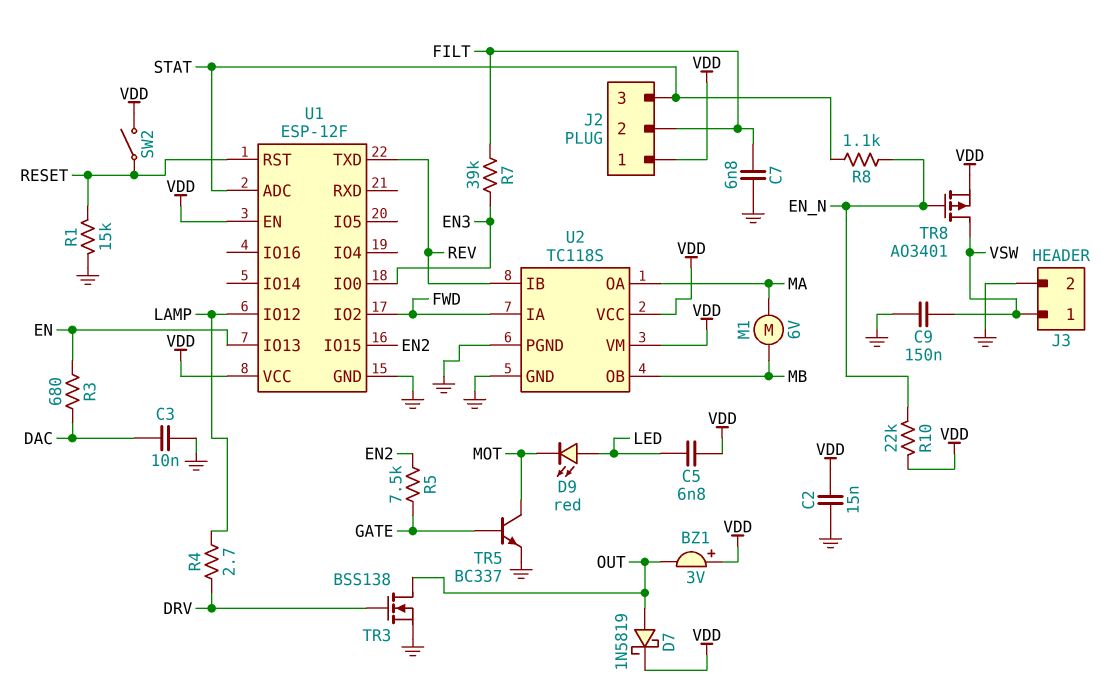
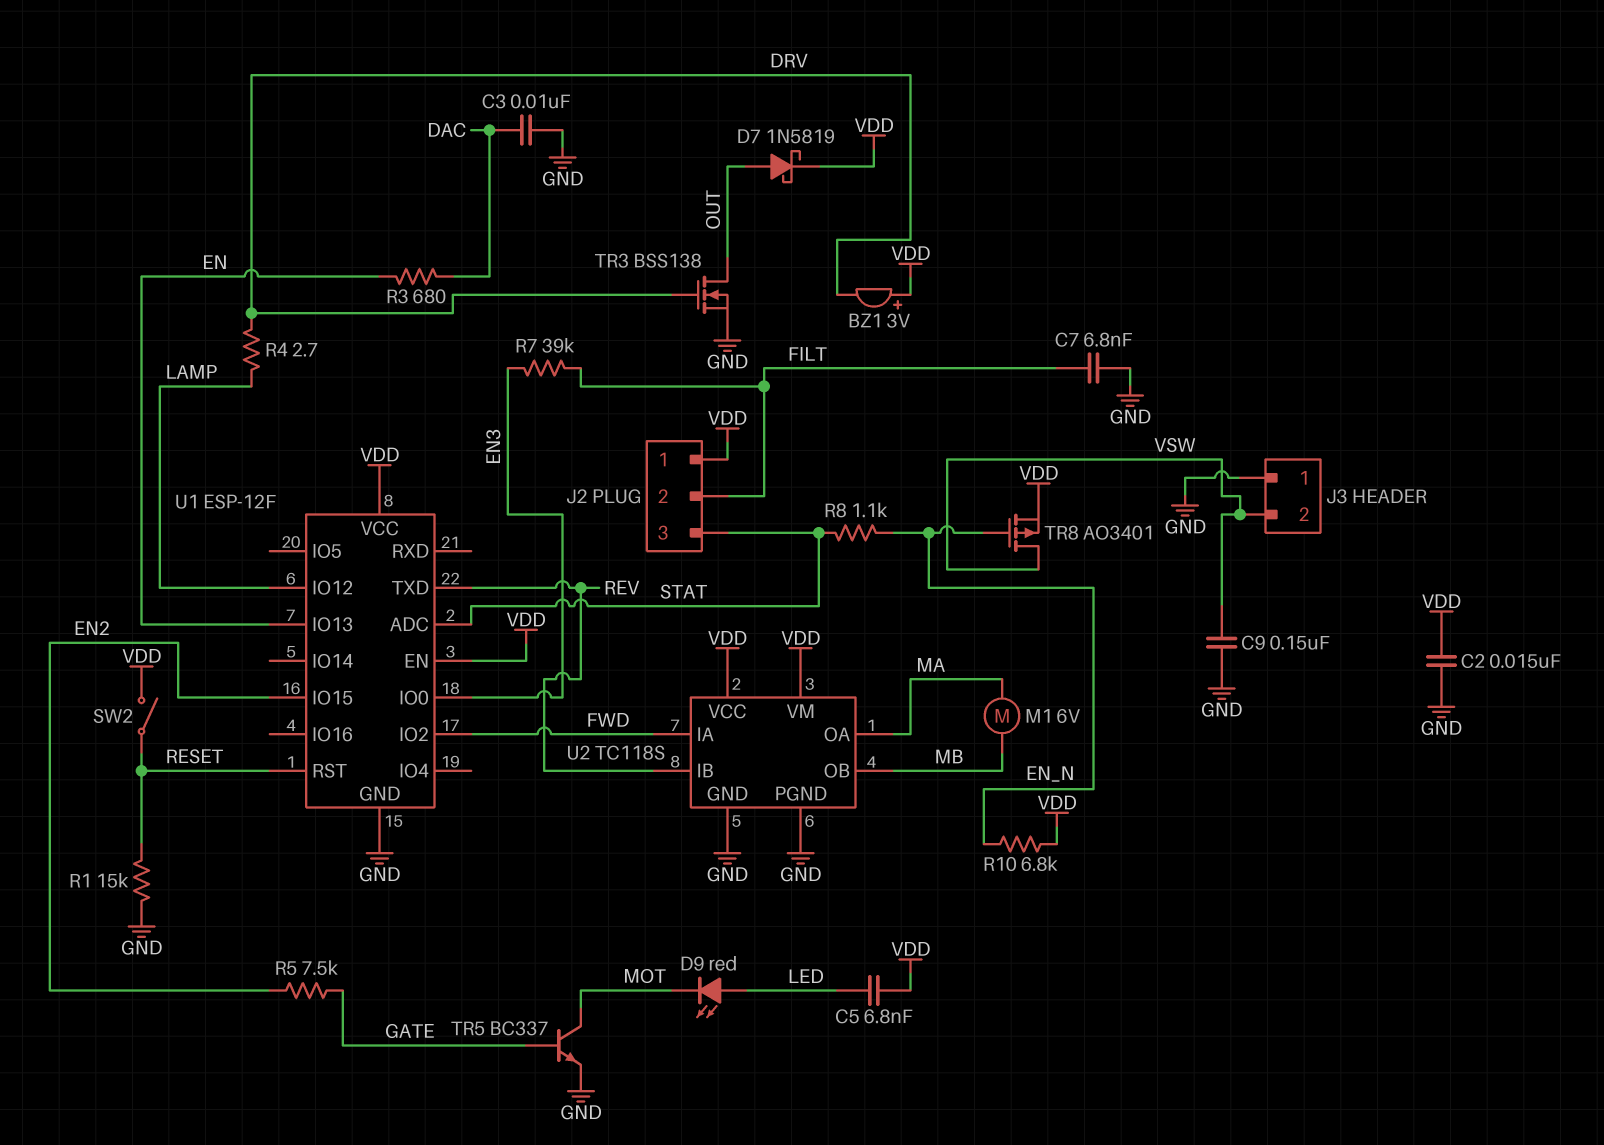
BZ1: buzzer 3V (plus VDD, minus OUT) -> buzzer 3V (plus VDD, minus DRV)
J3 pin 1: VSW -> GND
J3 pin 2: GND -> VSW
R10: 22k (EN_N, VDD) -> 6.8k (EN_N, VDD)

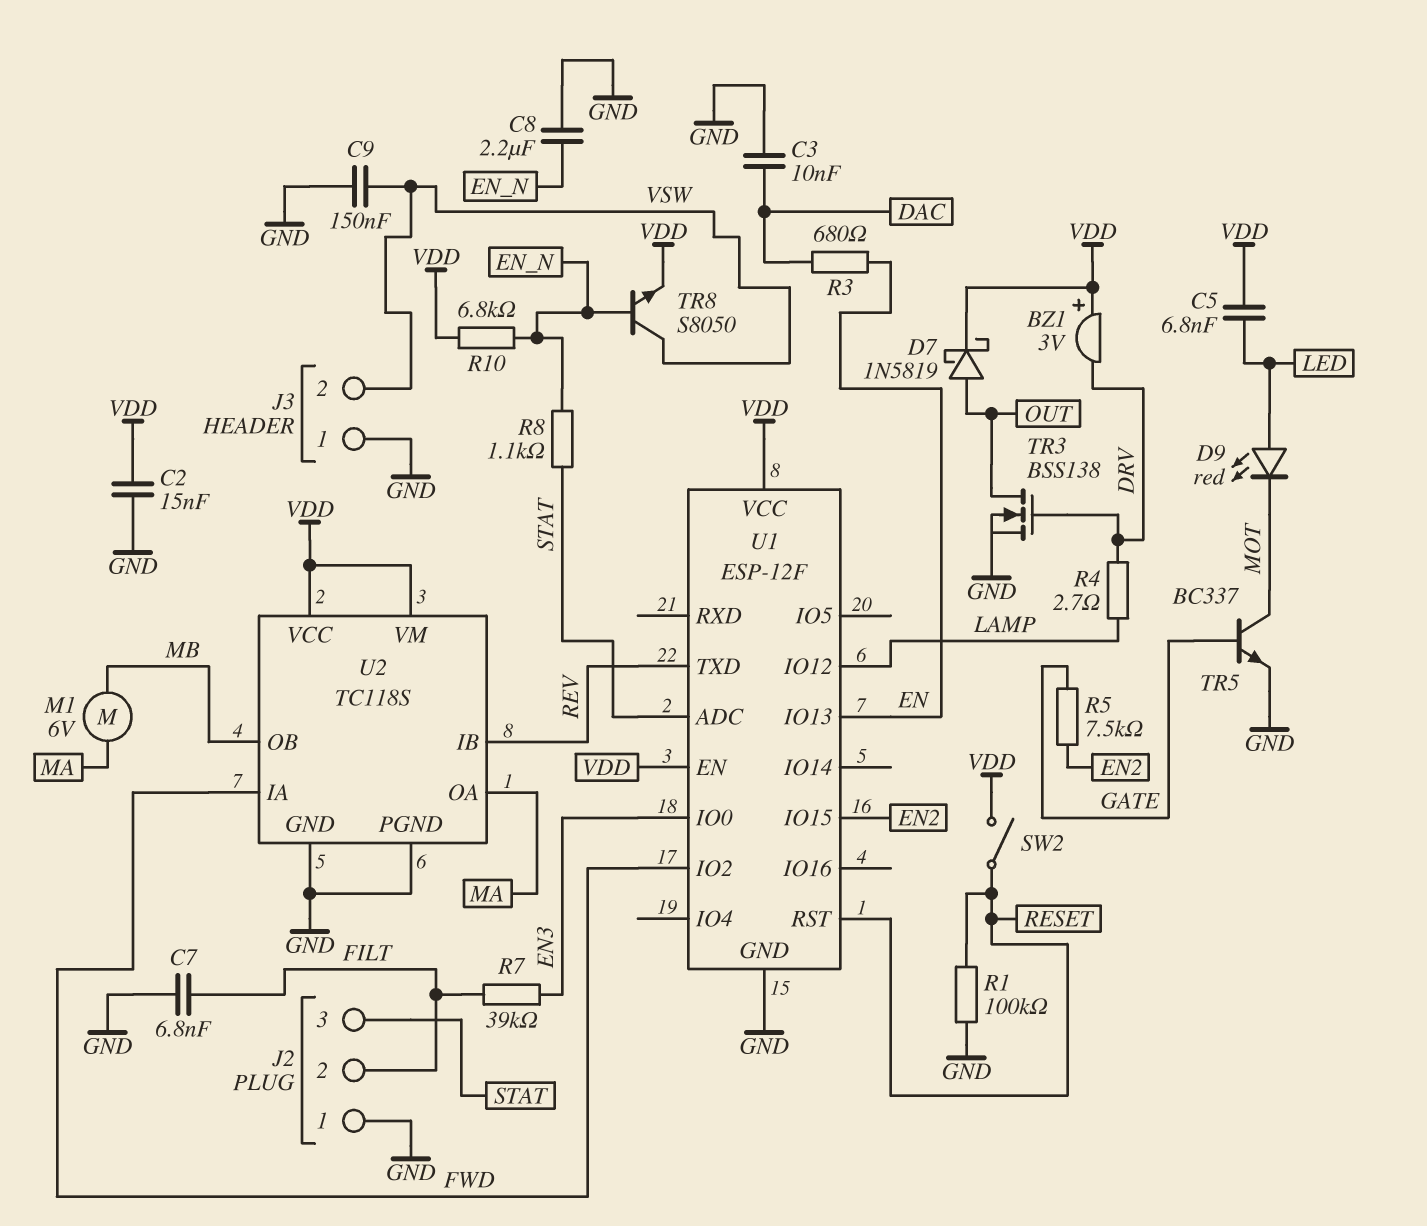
C8: none -> 2.2uF (EN_N, GND)
J2 pin 1: VDD -> GND
R1: 15k (GND, RESET) -> 100k (GND, RESET)
TR8: PMOS AO3401 (G EN_N, D VSW, S VDD) -> NPN S8050 (B EN_N, C VSW, E VDD)

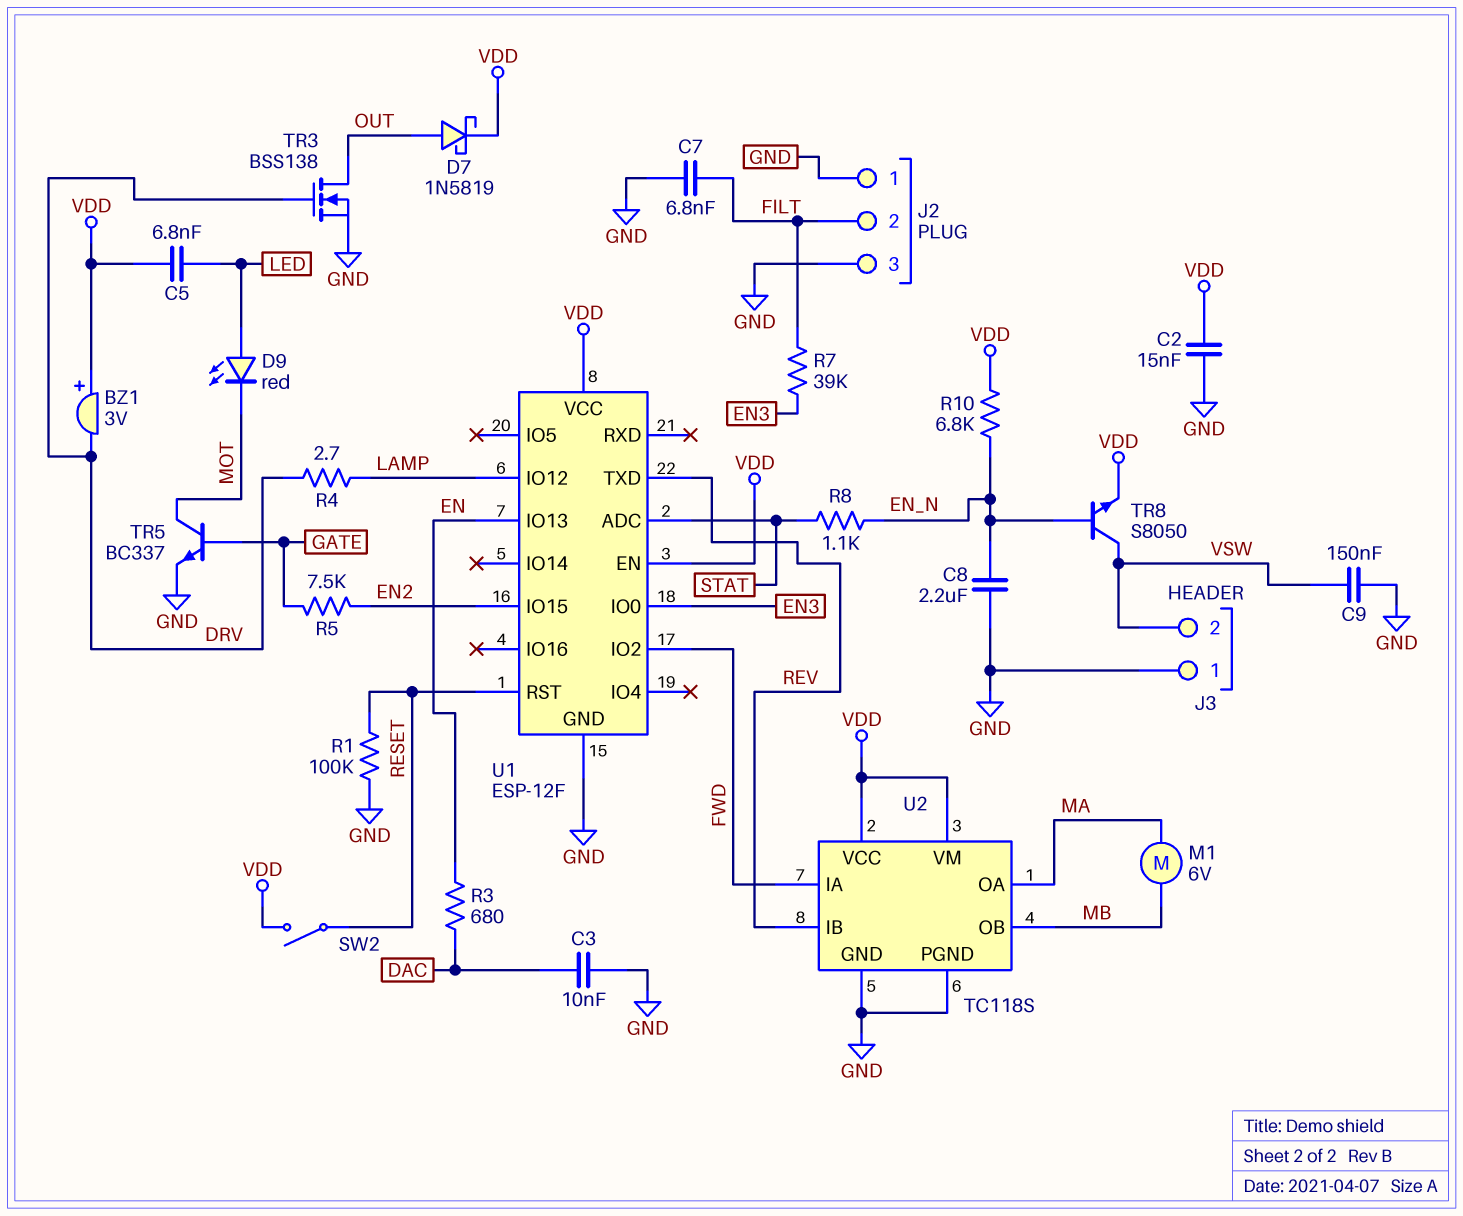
J2 pin 3: STAT -> GND

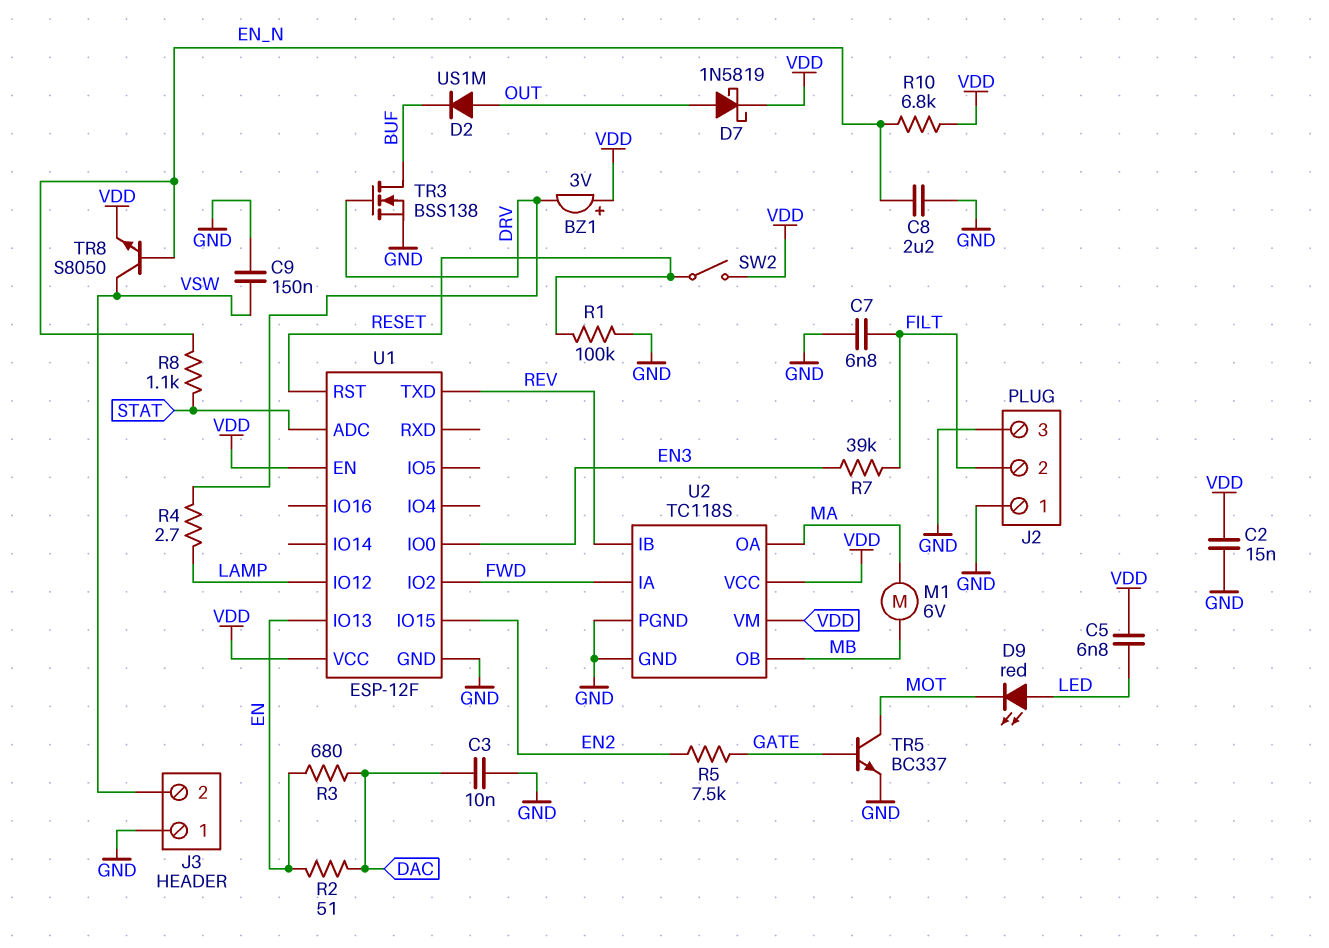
D2: none -> diode US1M (A OUT, K BUF)
R2: none -> 51 (DAC, EN)
TR3: NMOS BSS138 (G DRV, D OUT, S GND) -> NMOS BSS138 (G DRV, D BUF, S GND)

